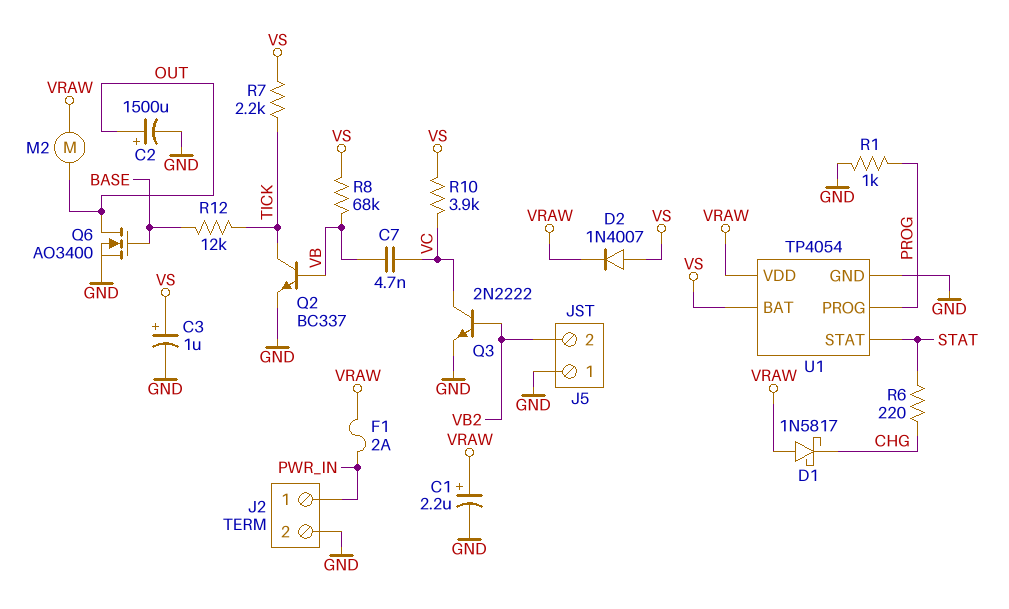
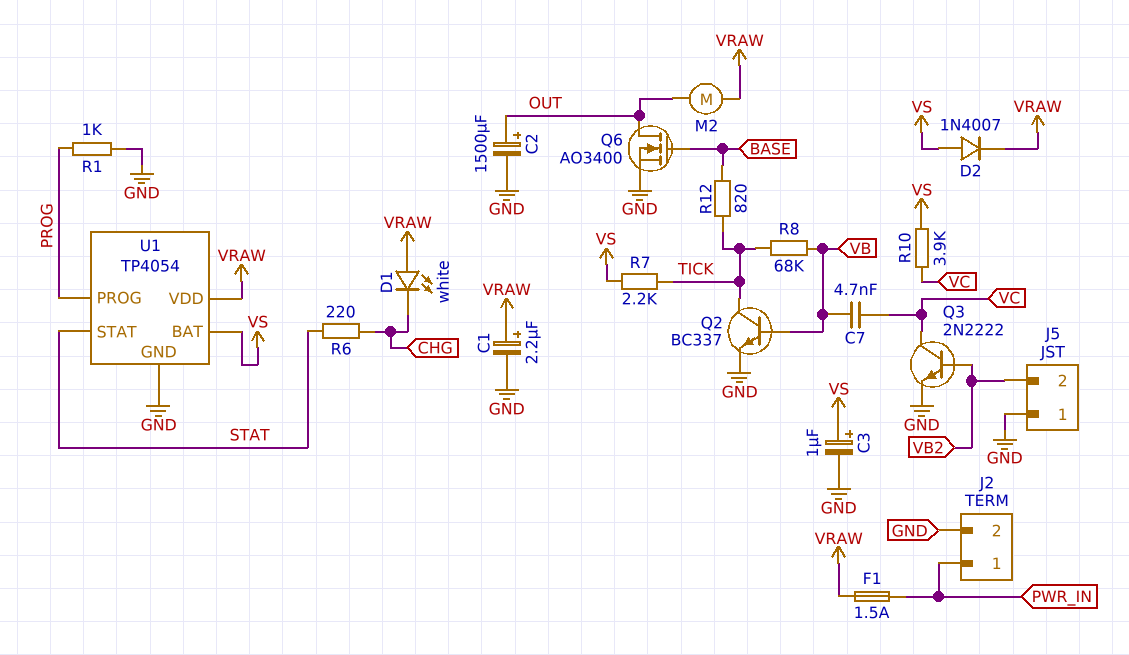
D1: schottky 1N5817 (A VRAW, K CHG) -> LED white (A VRAW, K CHG)
F1: 2A (PWR_IN, VRAW) -> 1.5A (PWR_IN, VRAW)
R8: 68k (VB, VS) -> 68k (TICK, VB)
R12: 12k (BASE, TICK) -> 820 (BASE, TICK)

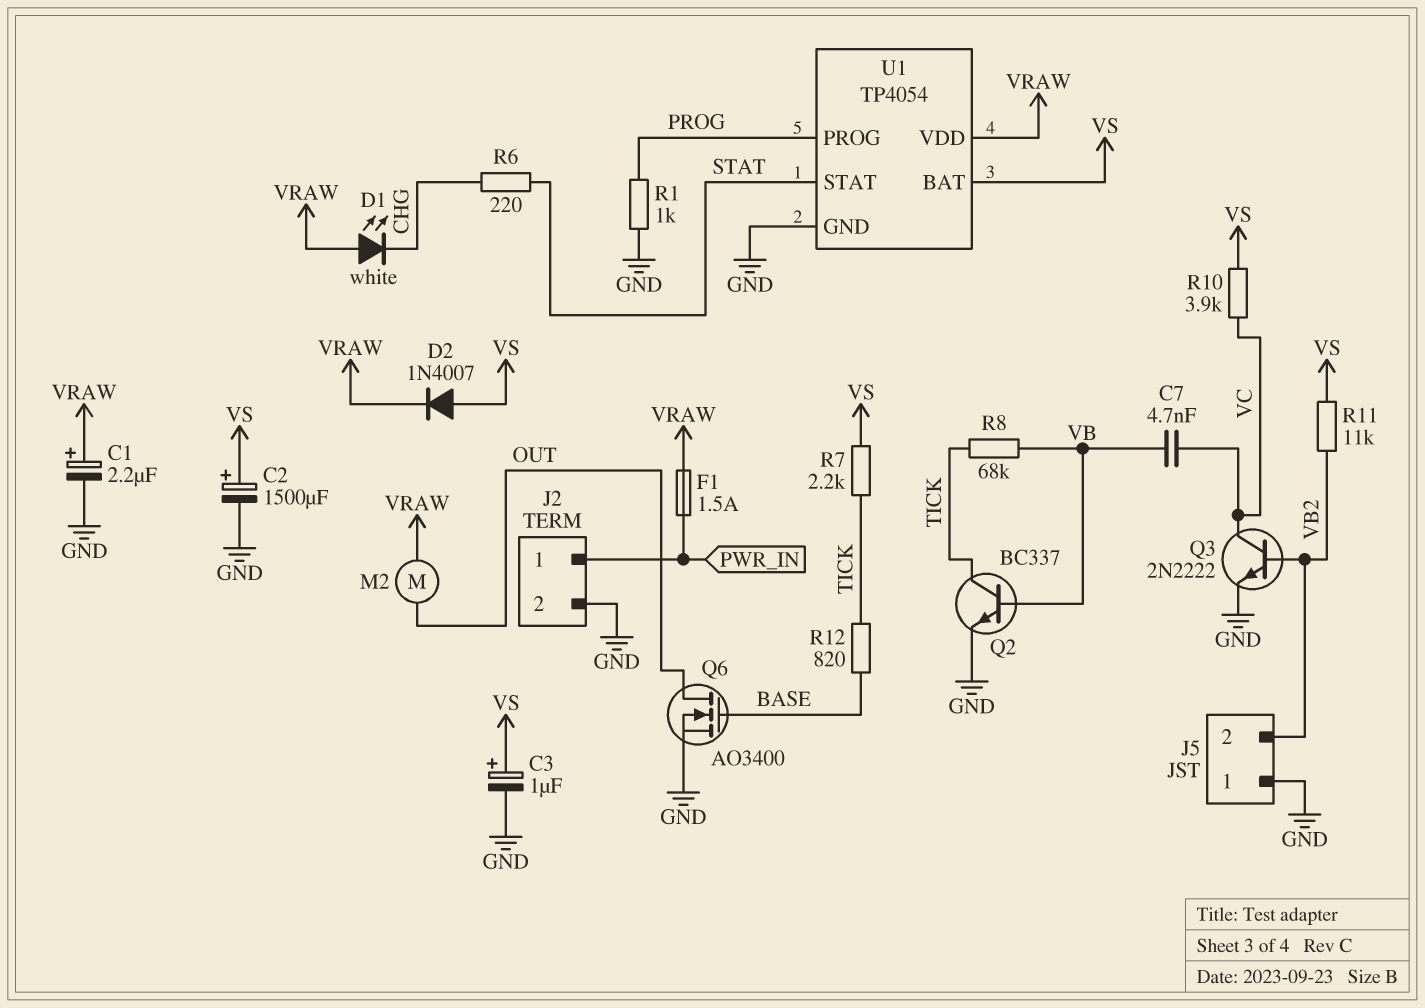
C2: 1500uF (plus OUT, minus GND) -> 1500uF (plus VS, minus GND)
R11: none -> 11k (VB2, VS)

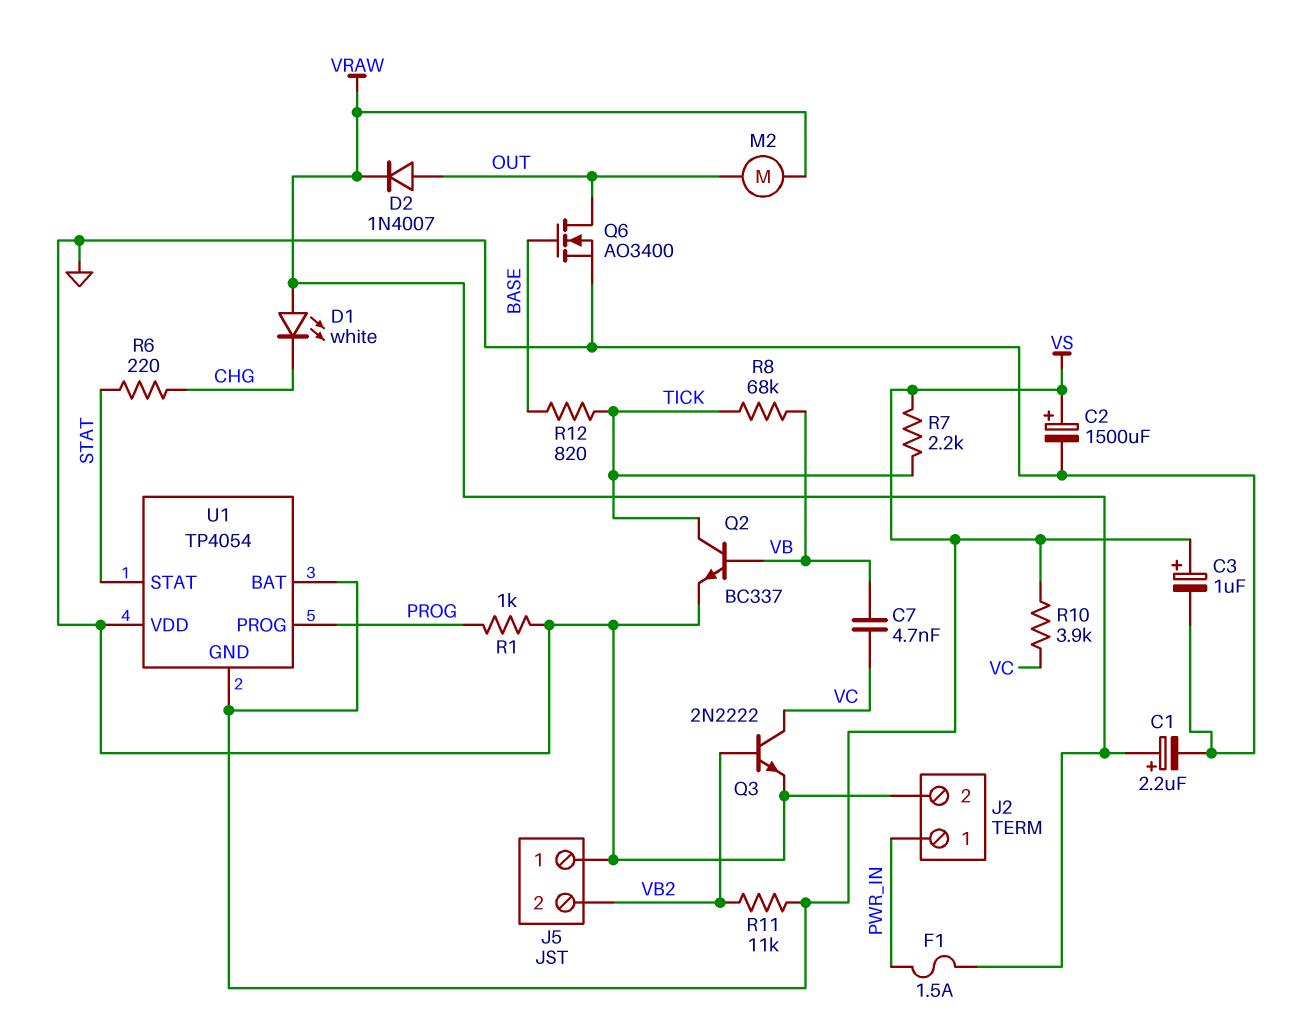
D2: diode 1N4007 (A VS, K VRAW) -> diode 1N4007 (A OUT, K VRAW)
U1 pin GND: GND -> VS
U1 pin VDD: VRAW -> GND

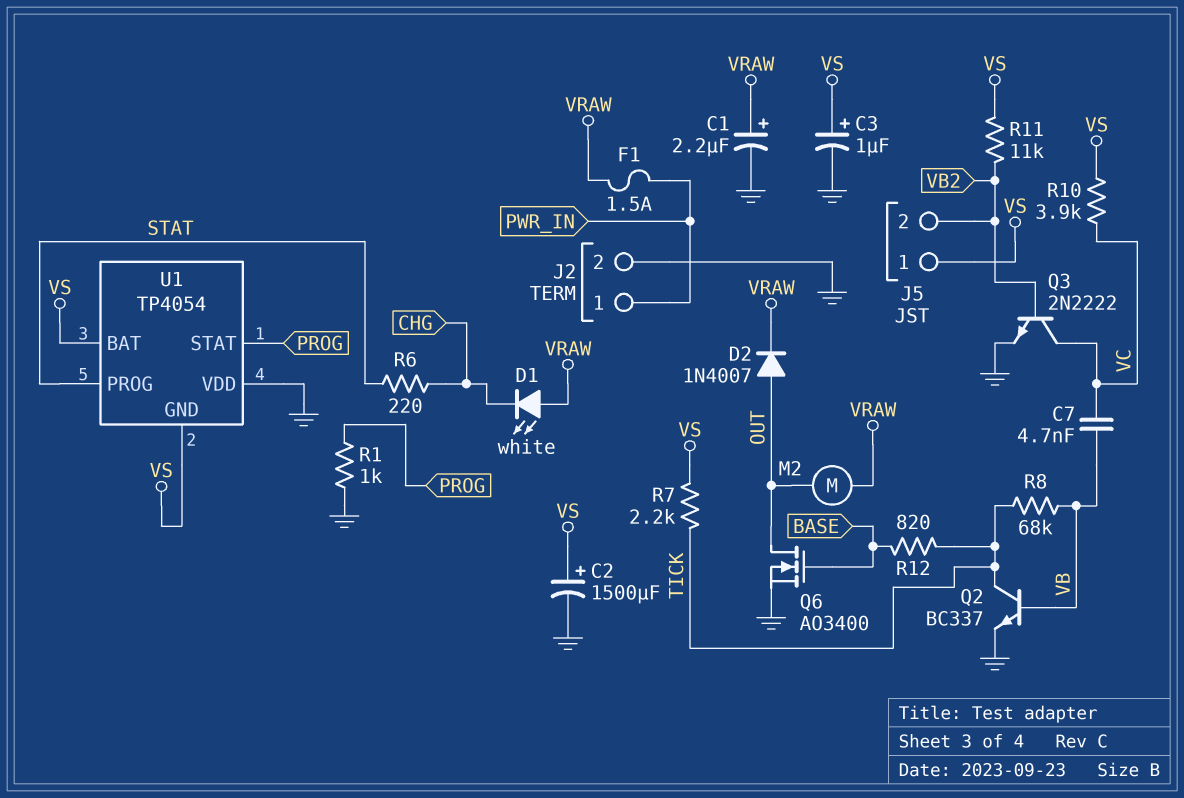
J5 pin 1: GND -> VS
U1 pin PROG: PROG -> STAT
U1 pin STAT: STAT -> PROG

